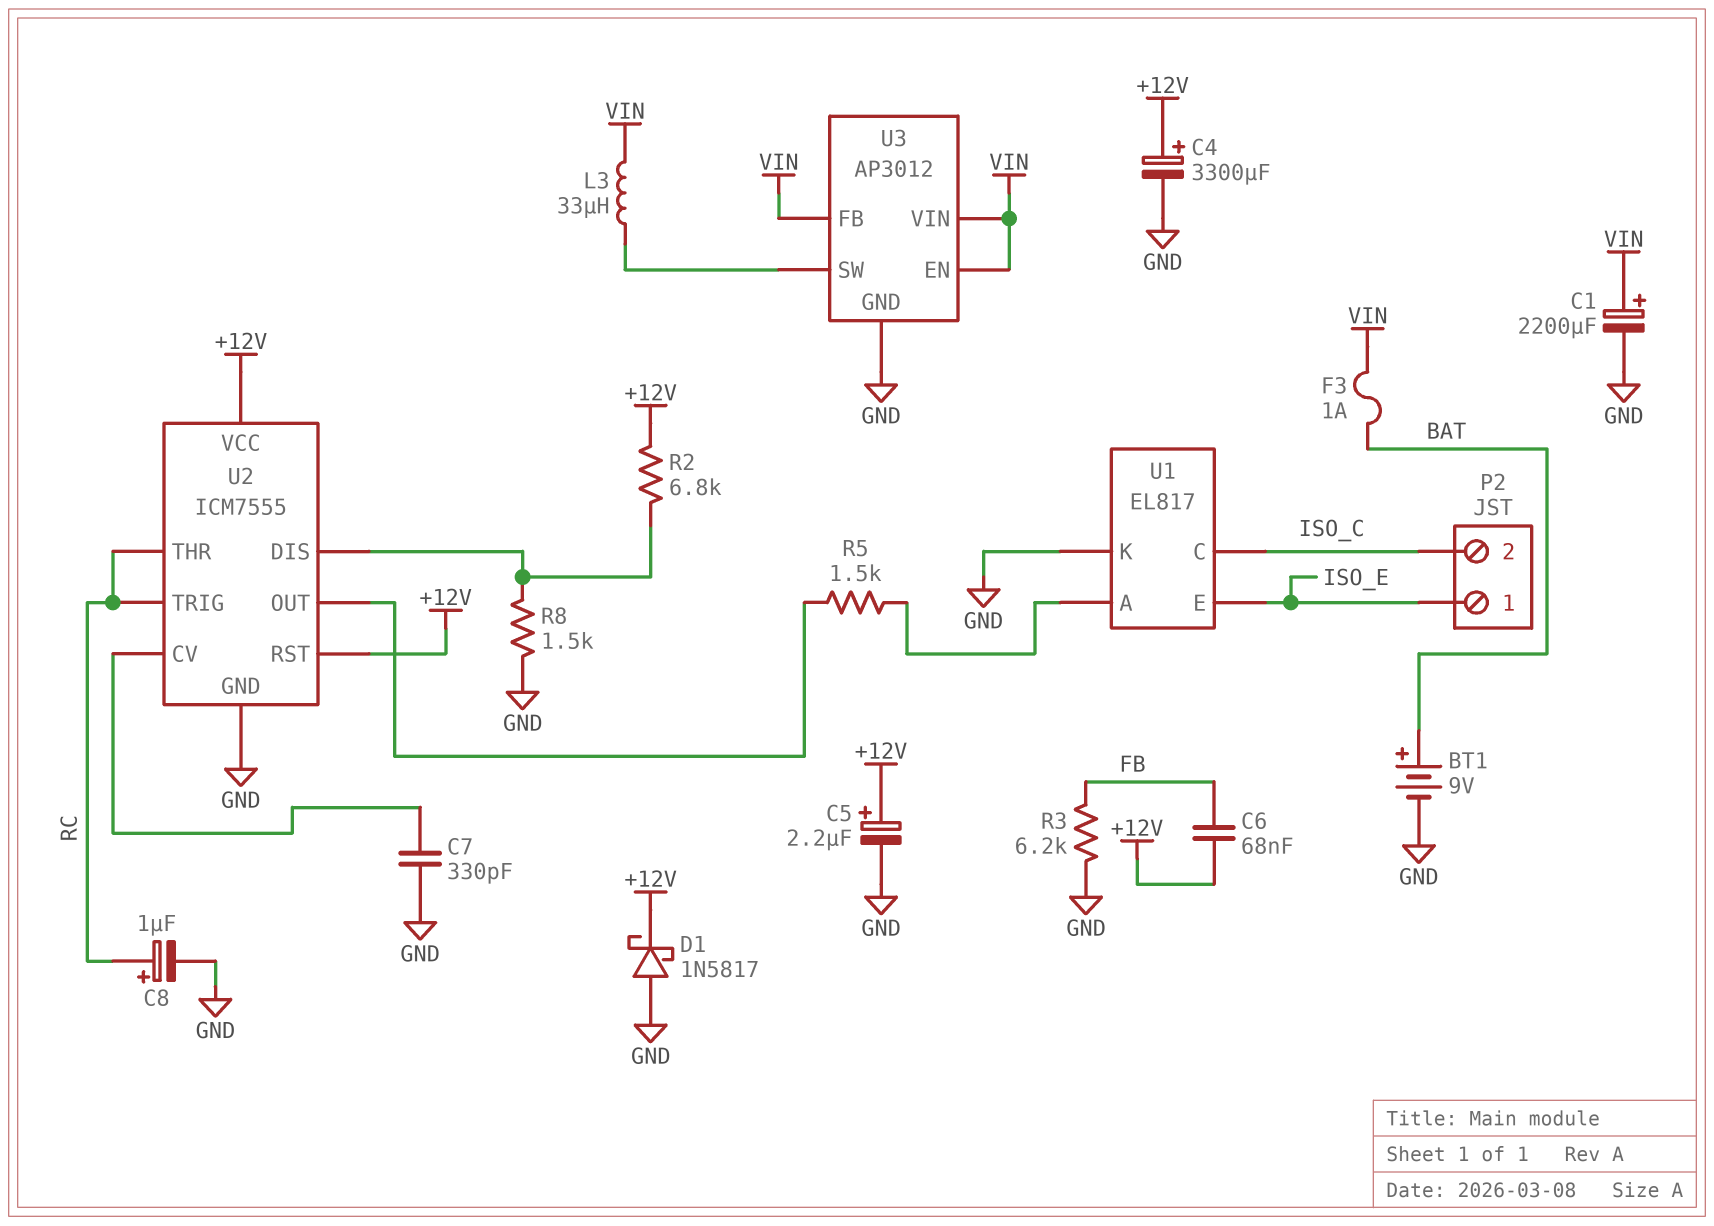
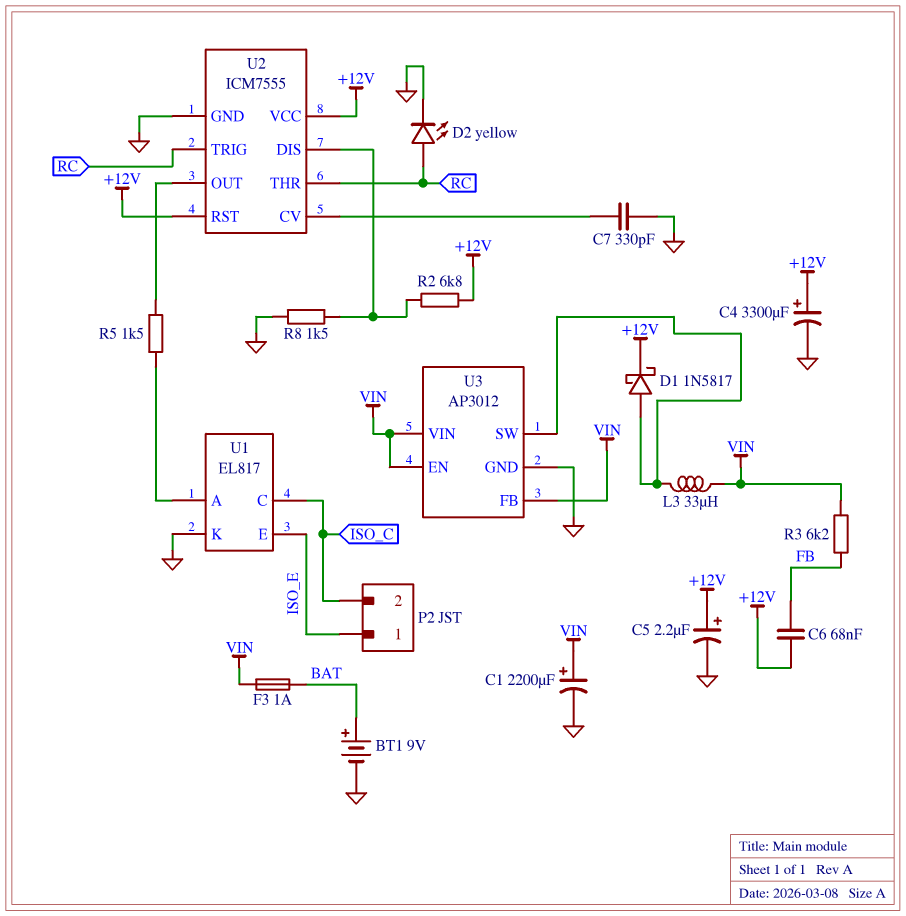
C8: 1uF (plus RC, minus GND) -> none
D1: schottky 1N5817 (A GND, K +12V) -> schottky 1N5817 (A U3/SW, K +12V)
D2: none -> LED yellow (A RC, K GND)
R3: 6.2k (FB, GND) -> 6.2k (FB, VIN)

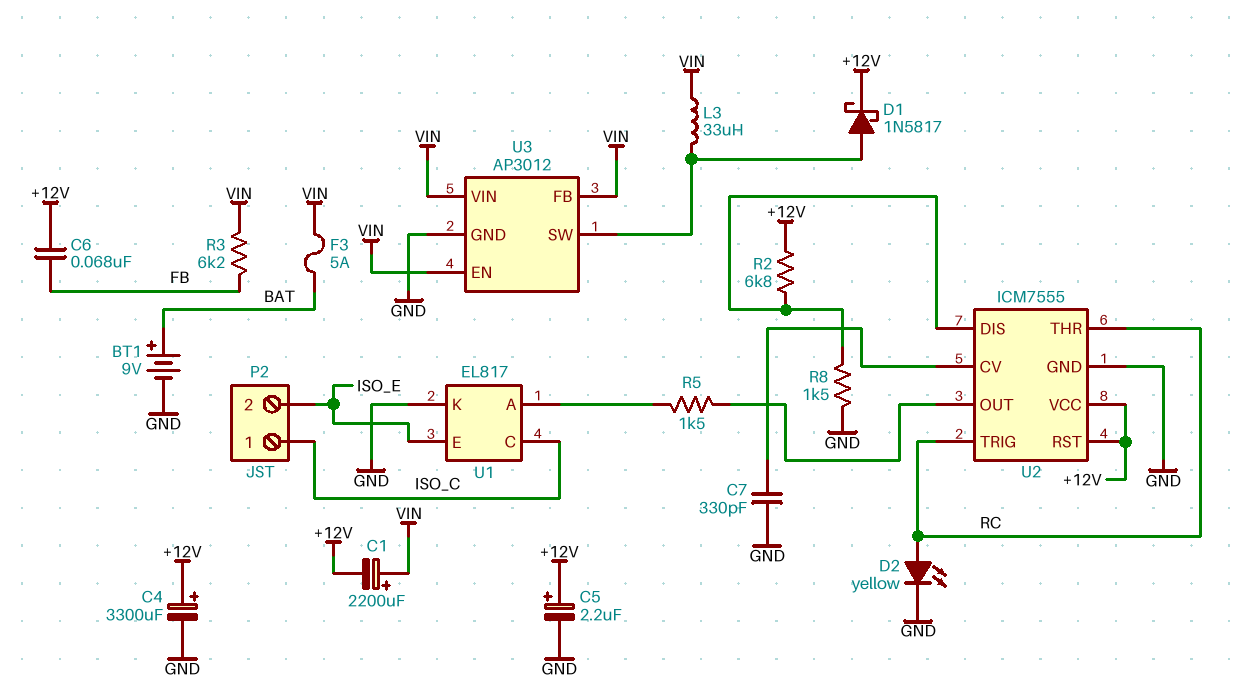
C1: 2200uF (plus VIN, minus GND) -> 2200uF (plus VIN, minus +12V)
F3: 1A (BAT, VIN) -> 5A (BAT, VIN)
P2 pin 1: ISO_E -> ISO_C
P2 pin 2: ISO_C -> ISO_E

